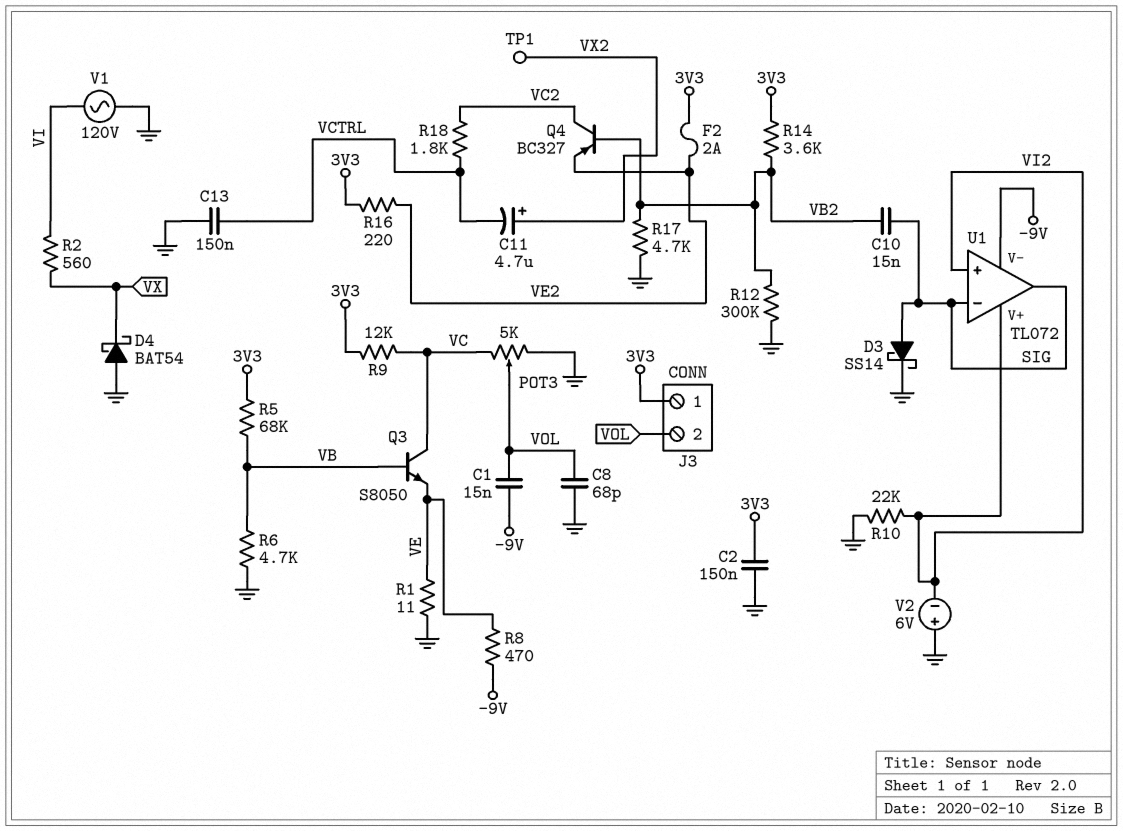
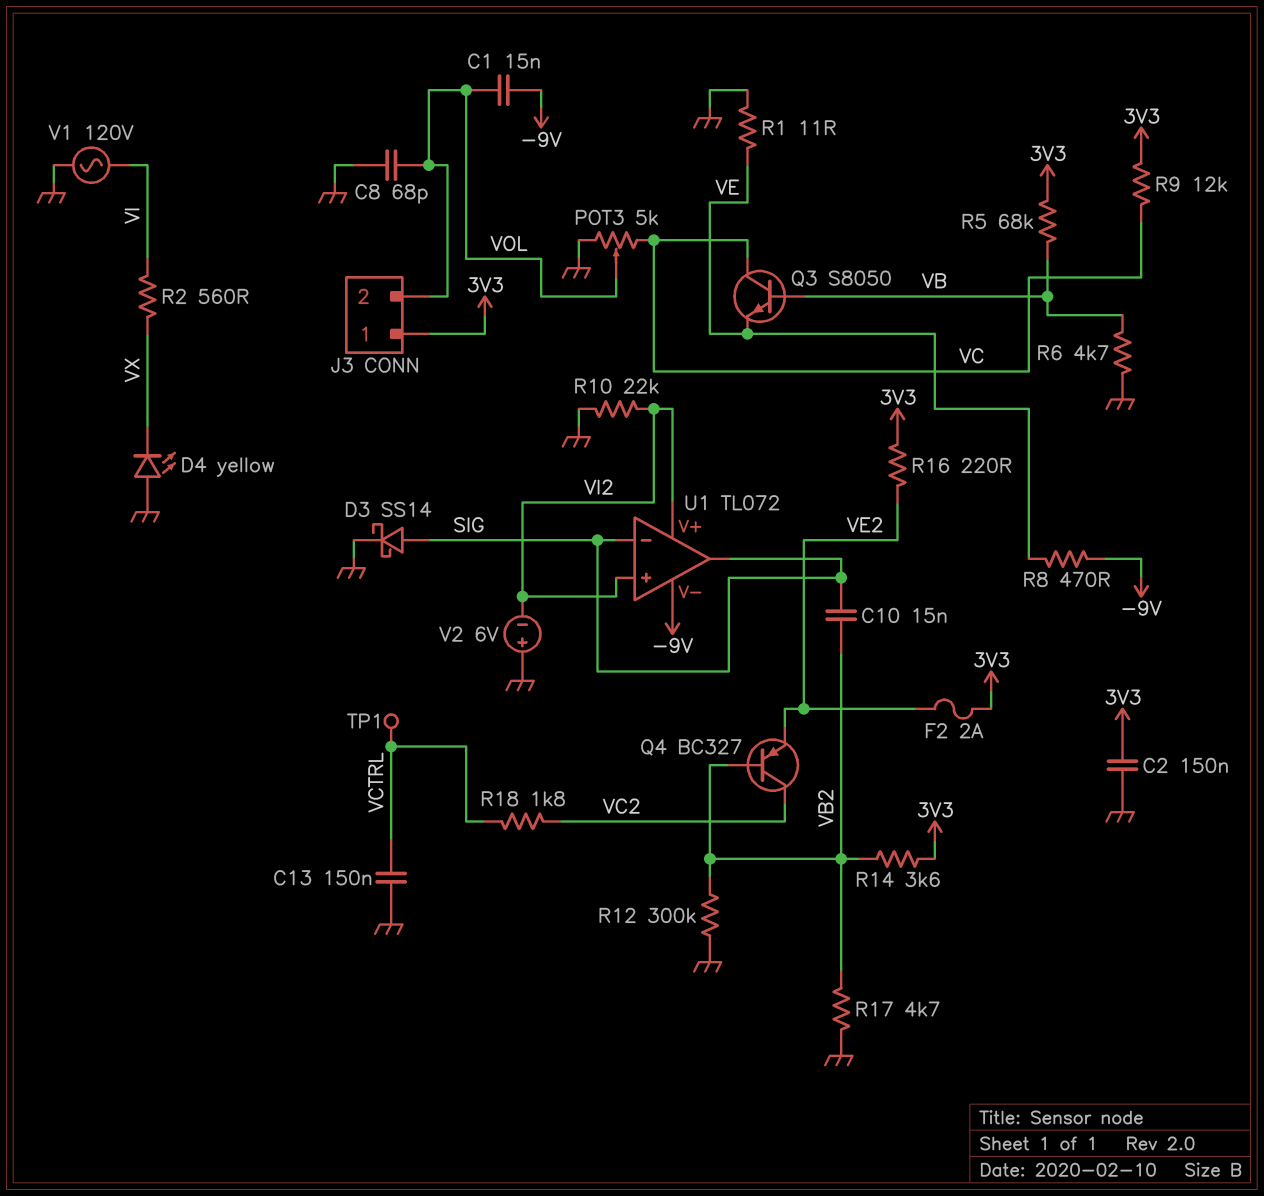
C11: 4.7uF (plus VX2, minus VCTRL) -> none
D4: schottky BAT54 (A GND, K VX) -> LED yellow (A GND, K VX)
TP1: test point (VX2) -> test point (VCTRL)

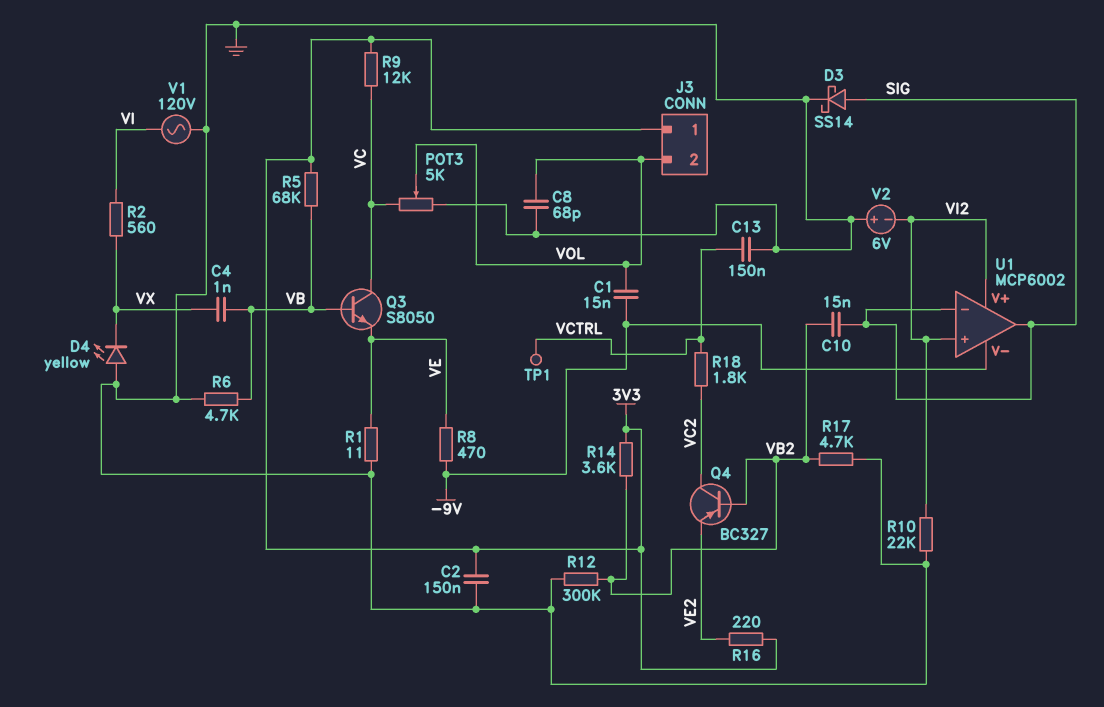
C4: none -> 1nF (VB, VX)
F2: 2A (3V3, VE2) -> none
U1: TL072 -> MCP6002

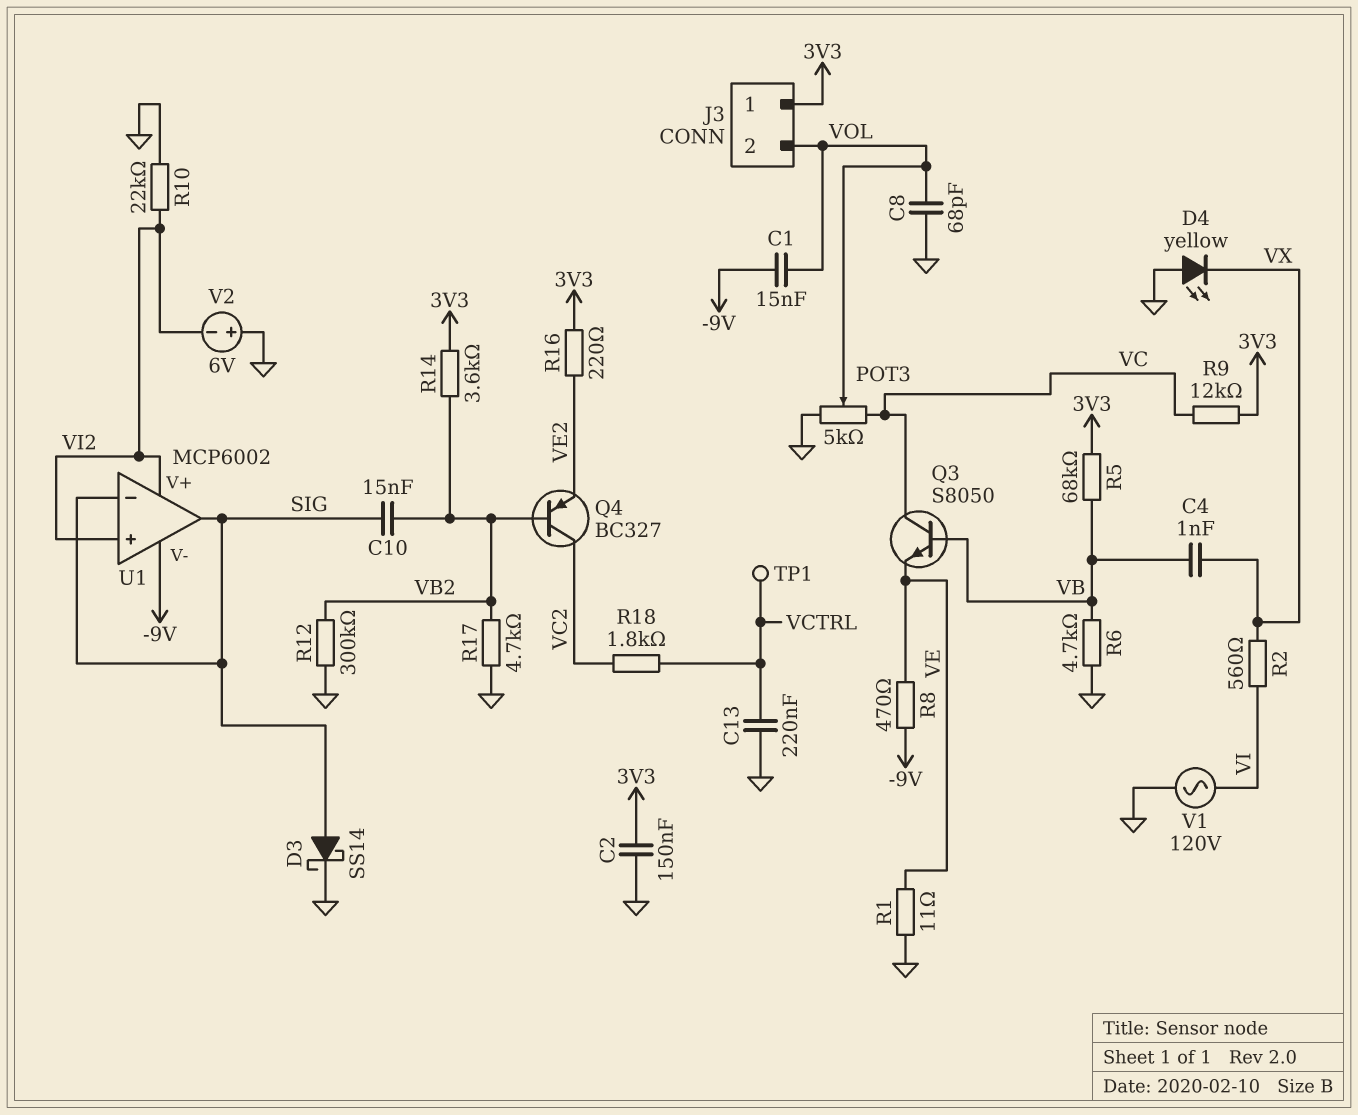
C13: 150nF (GND, VCTRL) -> 220nF (GND, VCTRL)

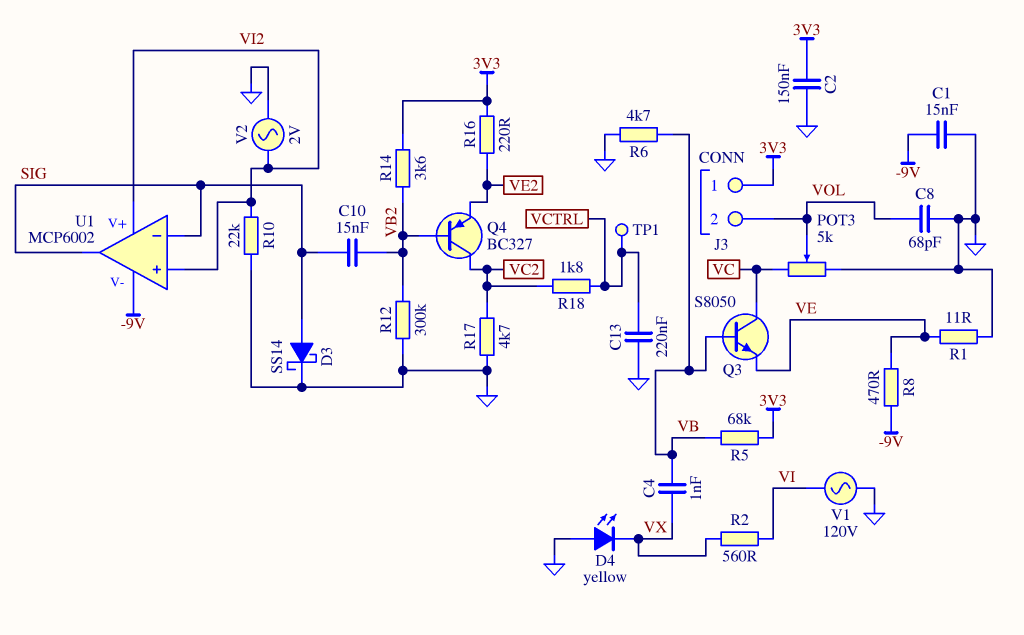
C1: 15nF (-9V, VOL) -> 15nF (-9V, GND)
R9: 12k (3V3, VC) -> none
R17: 4.7k (GND, VB2) -> 4.7k (GND, VC2)
V2: 6V (plus GND, minus VI2) -> AC 2V (GND, VI2)

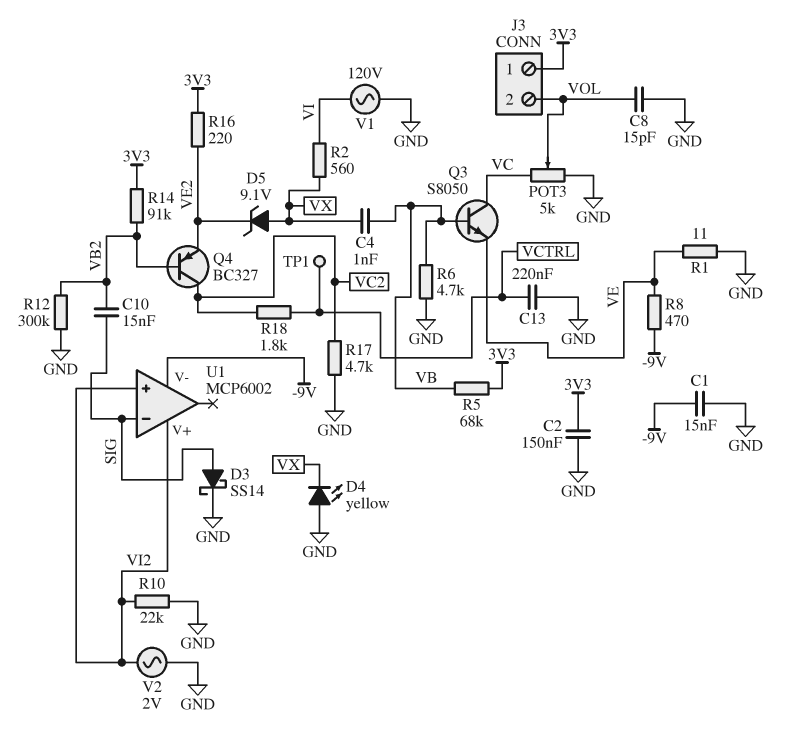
C8: 68pF (GND, VOL) -> 15pF (GND, VOL)
D5: none -> zener 9.1V (A VX, K VE2)
R14: 3.6k (3V3, VB2) -> 91k (3V3, VB2)
U1 pin out: SIG -> none

